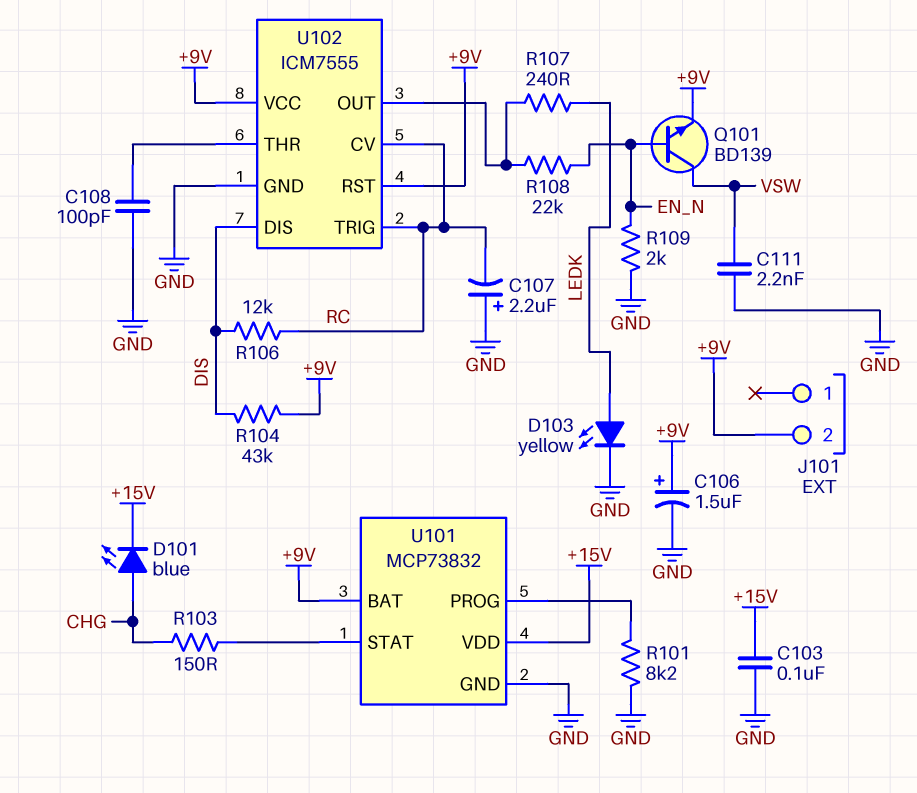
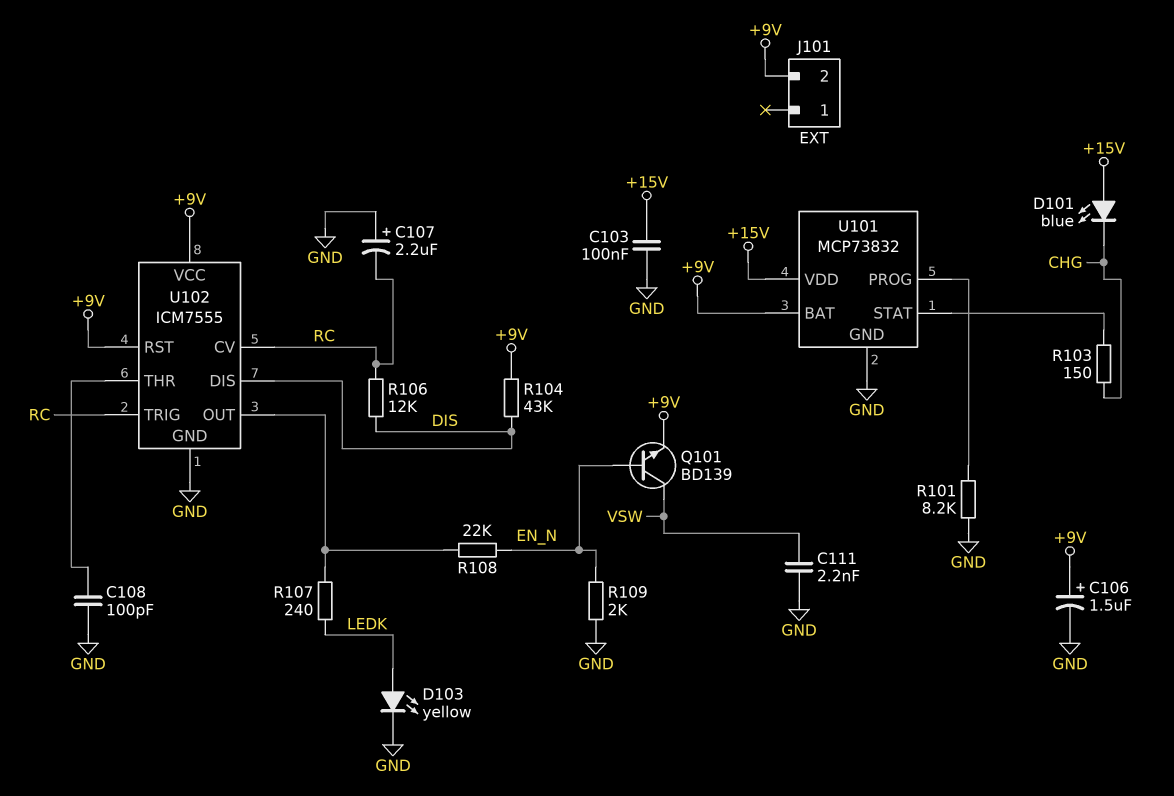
D101: LED blue (A CHG, K +15V) -> LED blue (A +15V, K CHG)

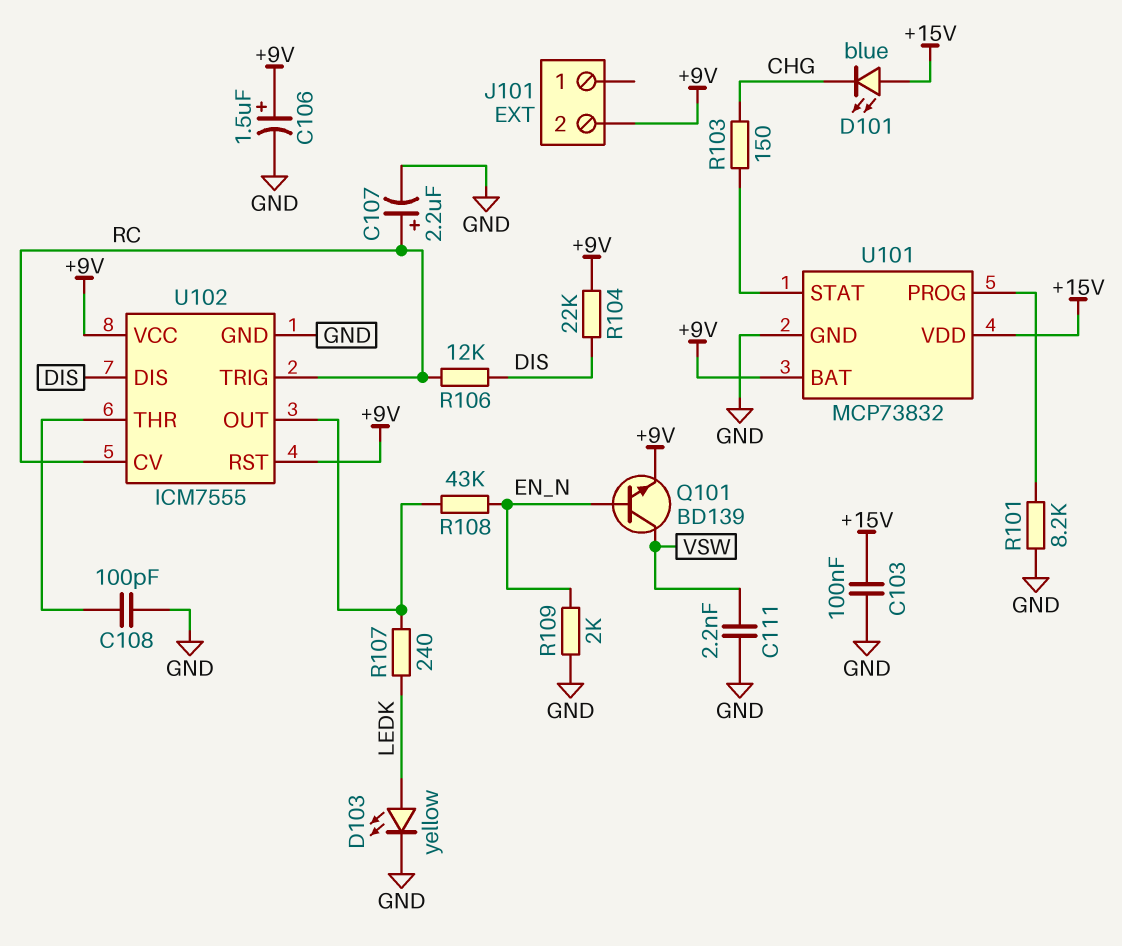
C107: 2.2uF (plus GND, minus RC) -> 2.2uF (plus RC, minus GND)
R104: 43k (+9V, DIS) -> 22k (+9V, DIS)
R108: 22k (EN_N, U102/OUT) -> 43k (EN_N, U102/OUT)

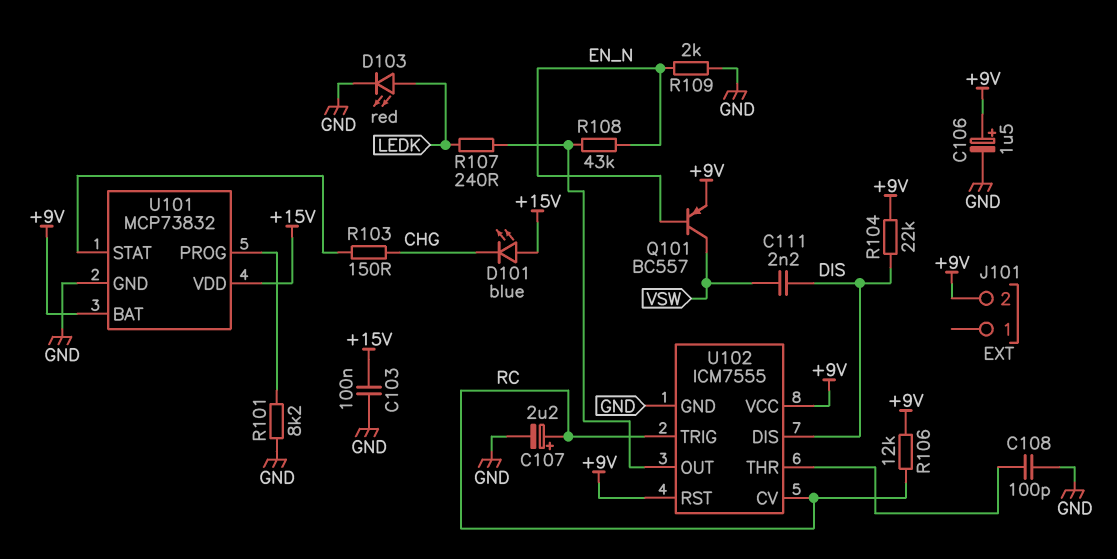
C111: 2.2nF (GND, VSW) -> 2.2nF (DIS, VSW)
D103: LED yellow (A LEDK, K GND) -> LED red (A LEDK, K GND)
Q101: NPN BD139 (B EN_N, C VSW, E +9V) -> PNP BC557 (B EN_N, C VSW, E +9V)
R106: 12k (DIS, RC) -> 12k (+9V, RC)

